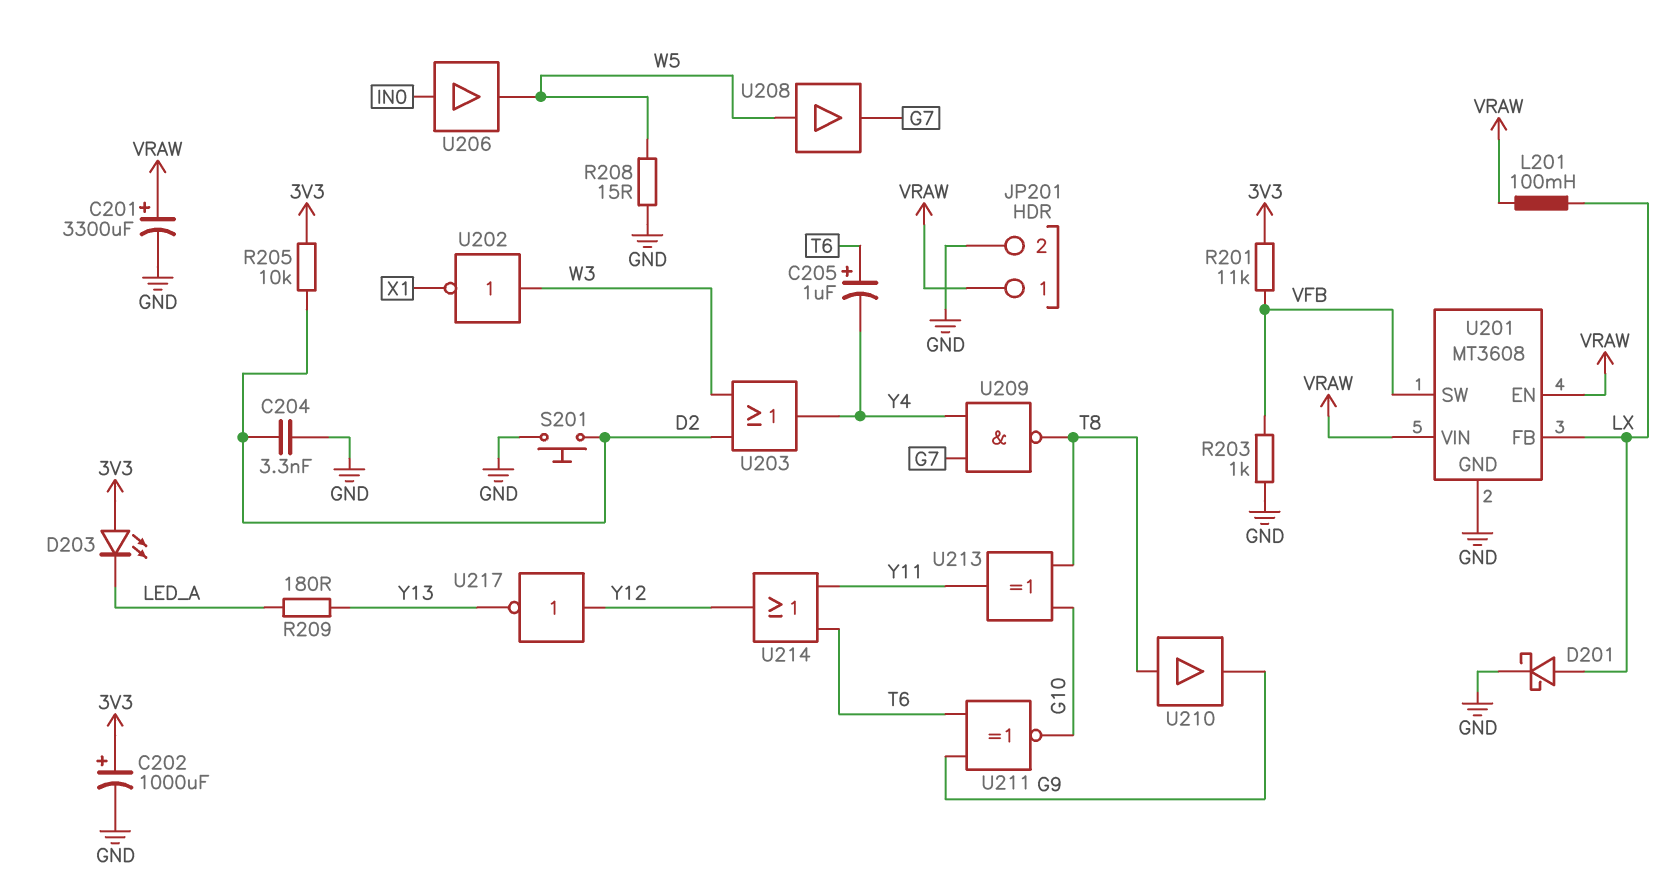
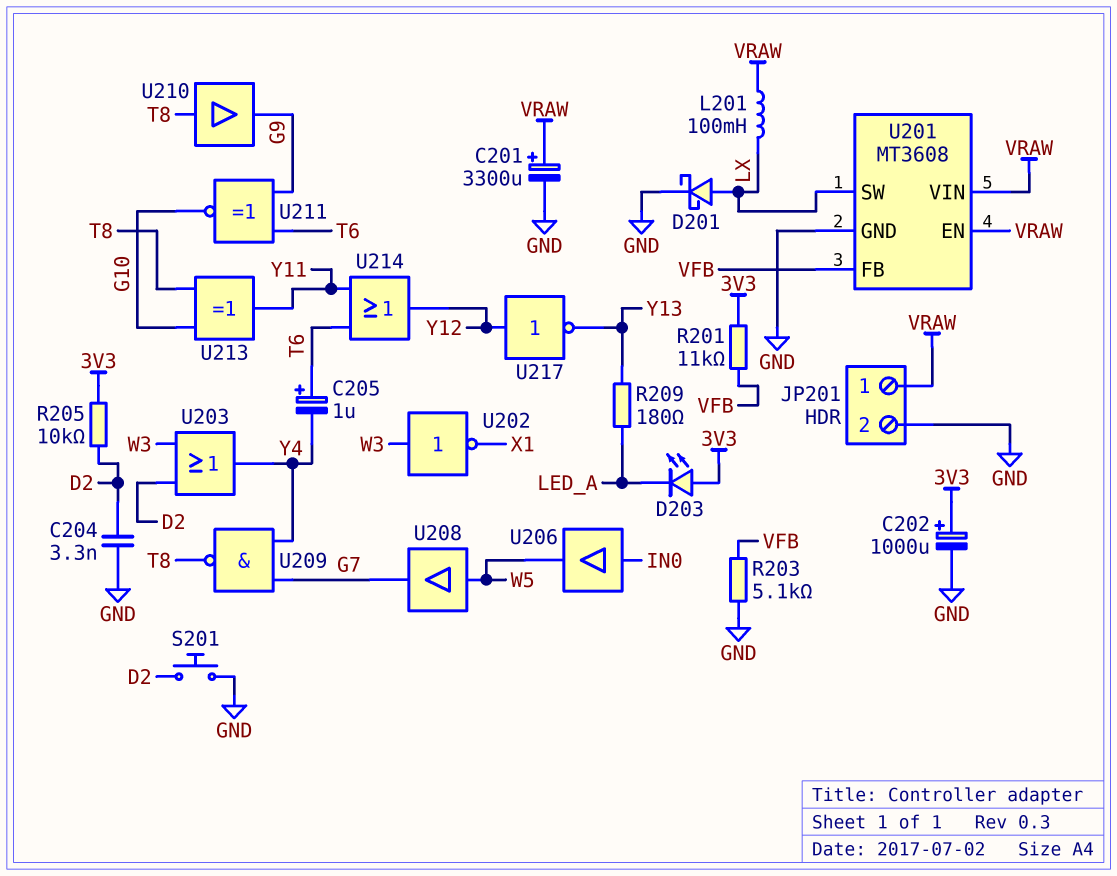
R203: 1k (GND, VFB) -> 5.1k (GND, VFB)
R208: 15 (GND, W5) -> none
U201 pin FB: LX -> VFB
U201 pin SW: VFB -> LX

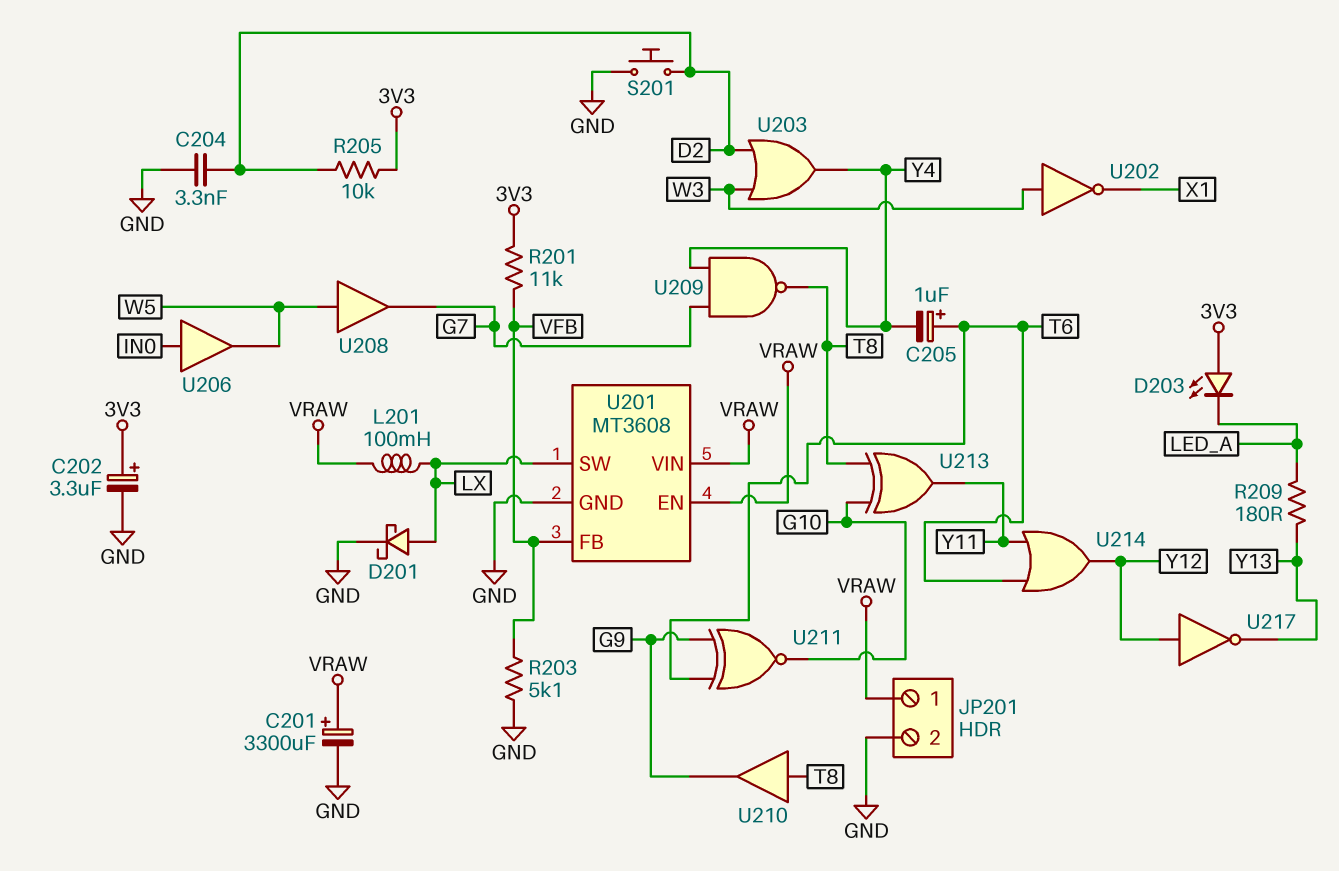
C202: 1000uF (plus 3V3, minus GND) -> 3.3uF (plus 3V3, minus GND)

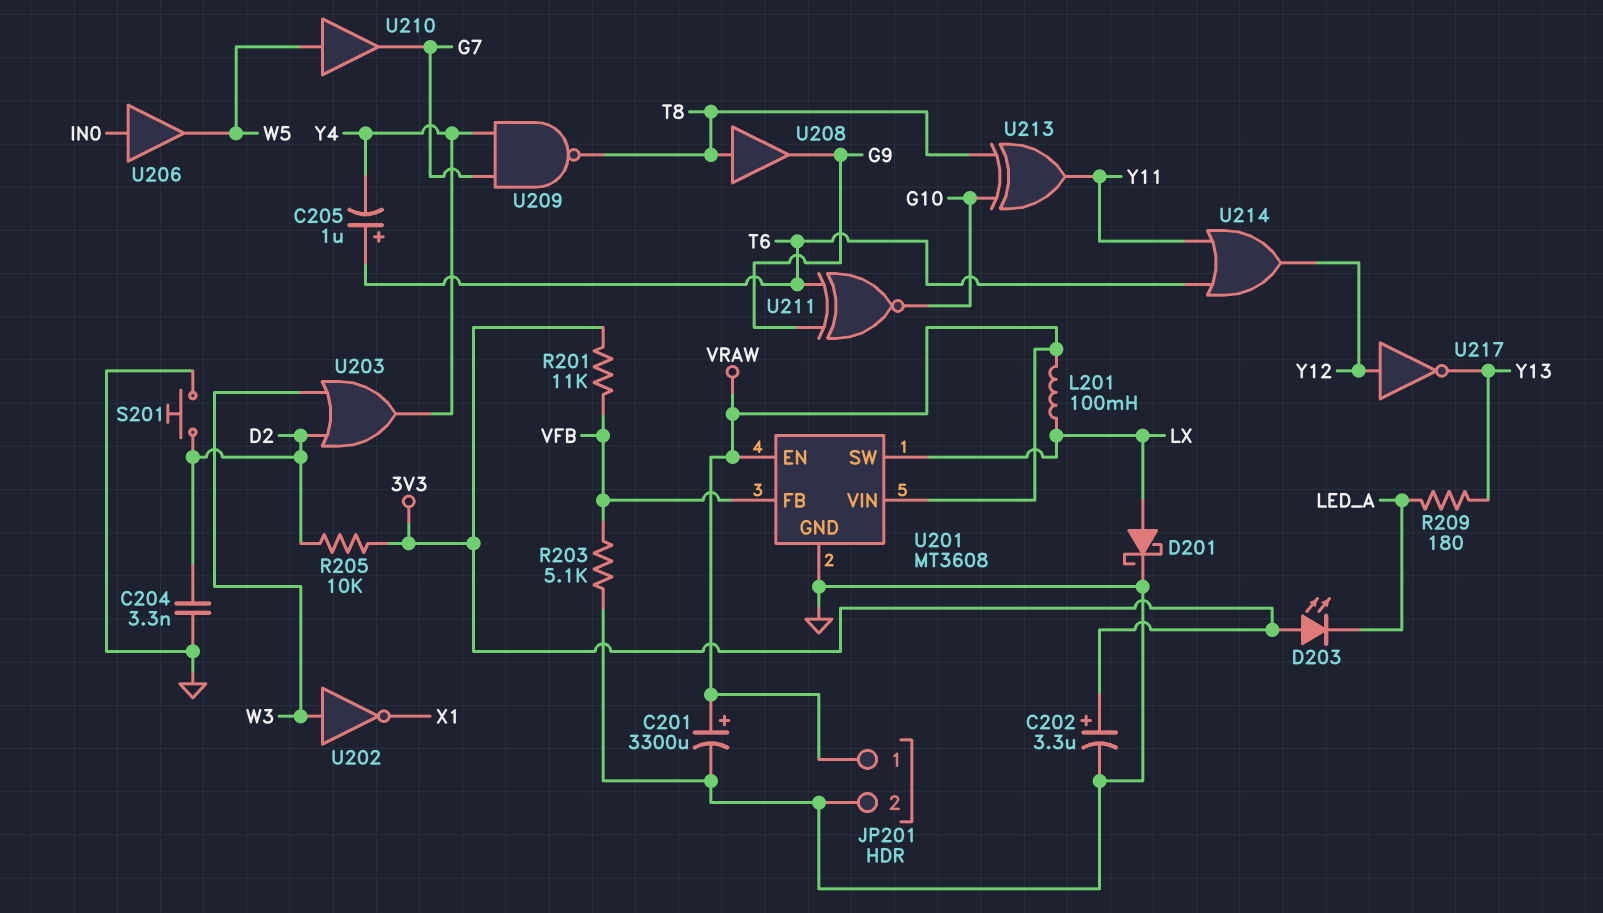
U208: buffer (in W5, out G7) -> buffer (in T8, out G9)
U210: buffer (in T8, out G9) -> buffer (in W5, out G7)

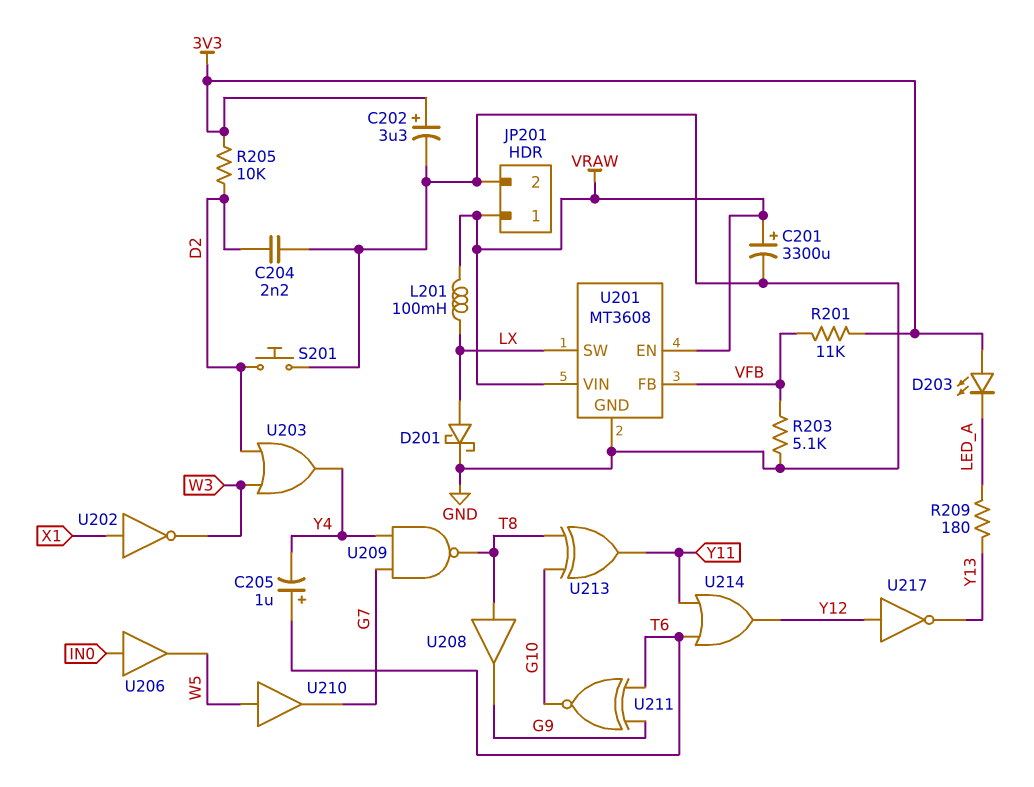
C204: 3.3nF (D2, GND) -> 2.2nF (D2, GND)
U202: NOT (in W3, out X1) -> NOT (in X1, out W3)

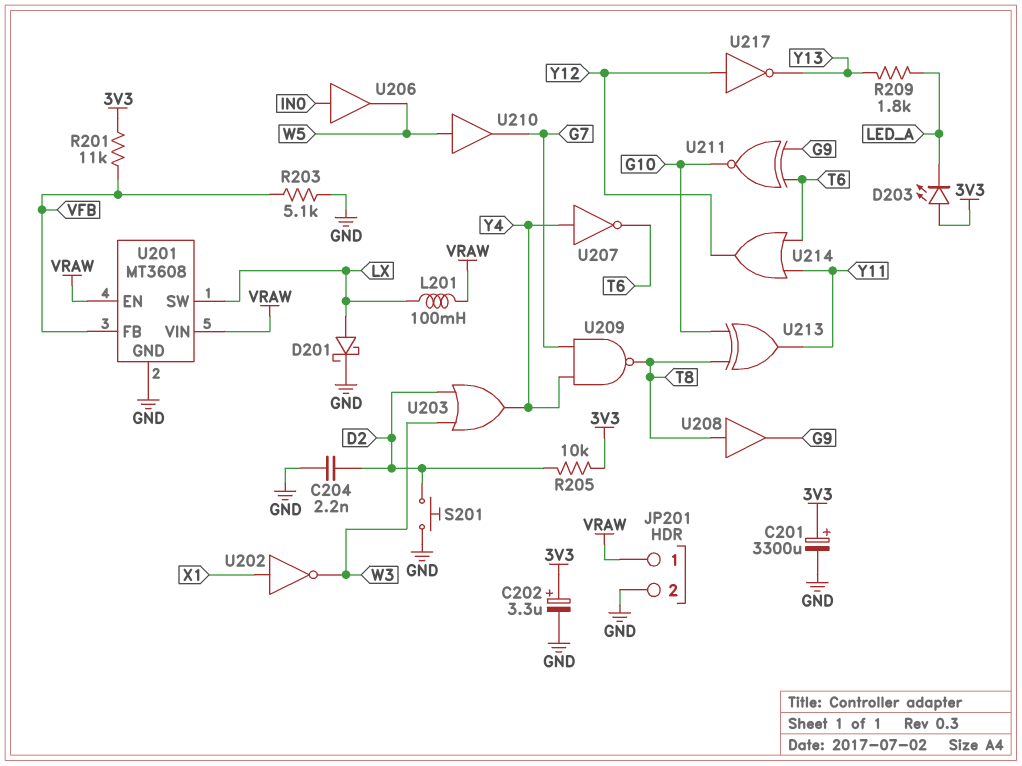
C201: 3300uF (plus VRAW, minus GND) -> 3300uF (plus 3V3, minus GND)
C205: 1uF (plus T6, minus Y4) -> none
R209: 180 (LED_A, Y13) -> 1.8k (LED_A, Y13)
U207: none -> NOT (in Y4, out T6)

